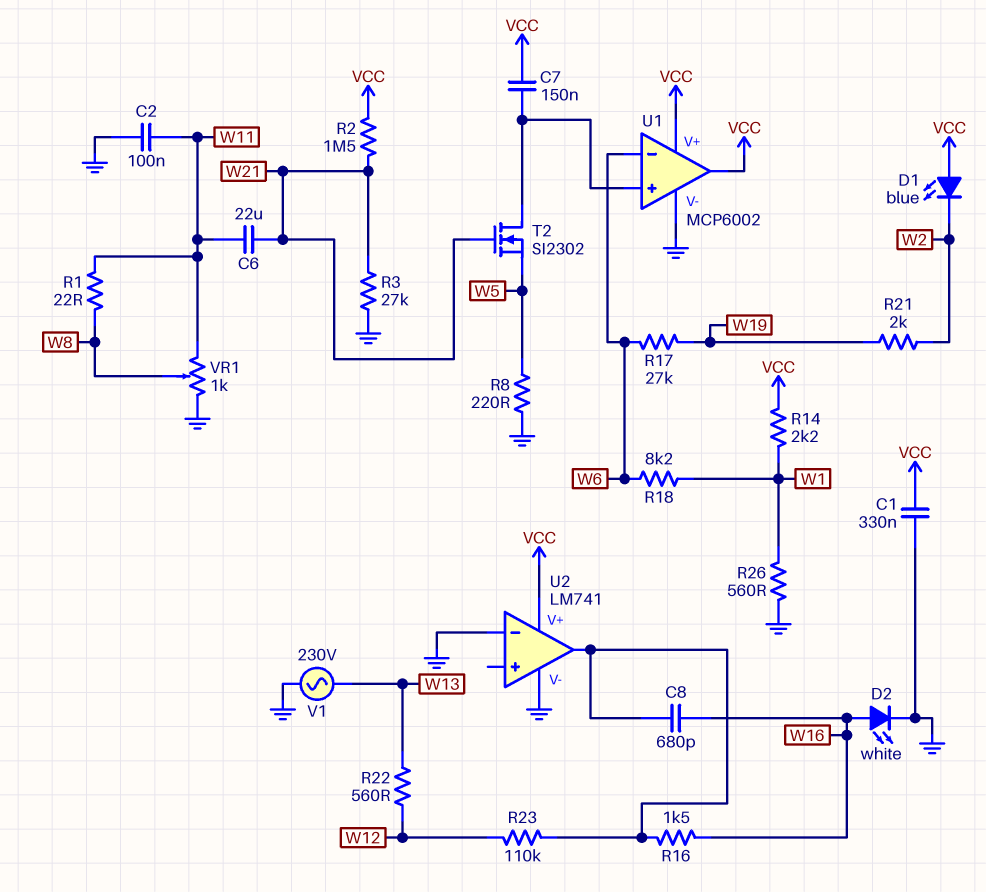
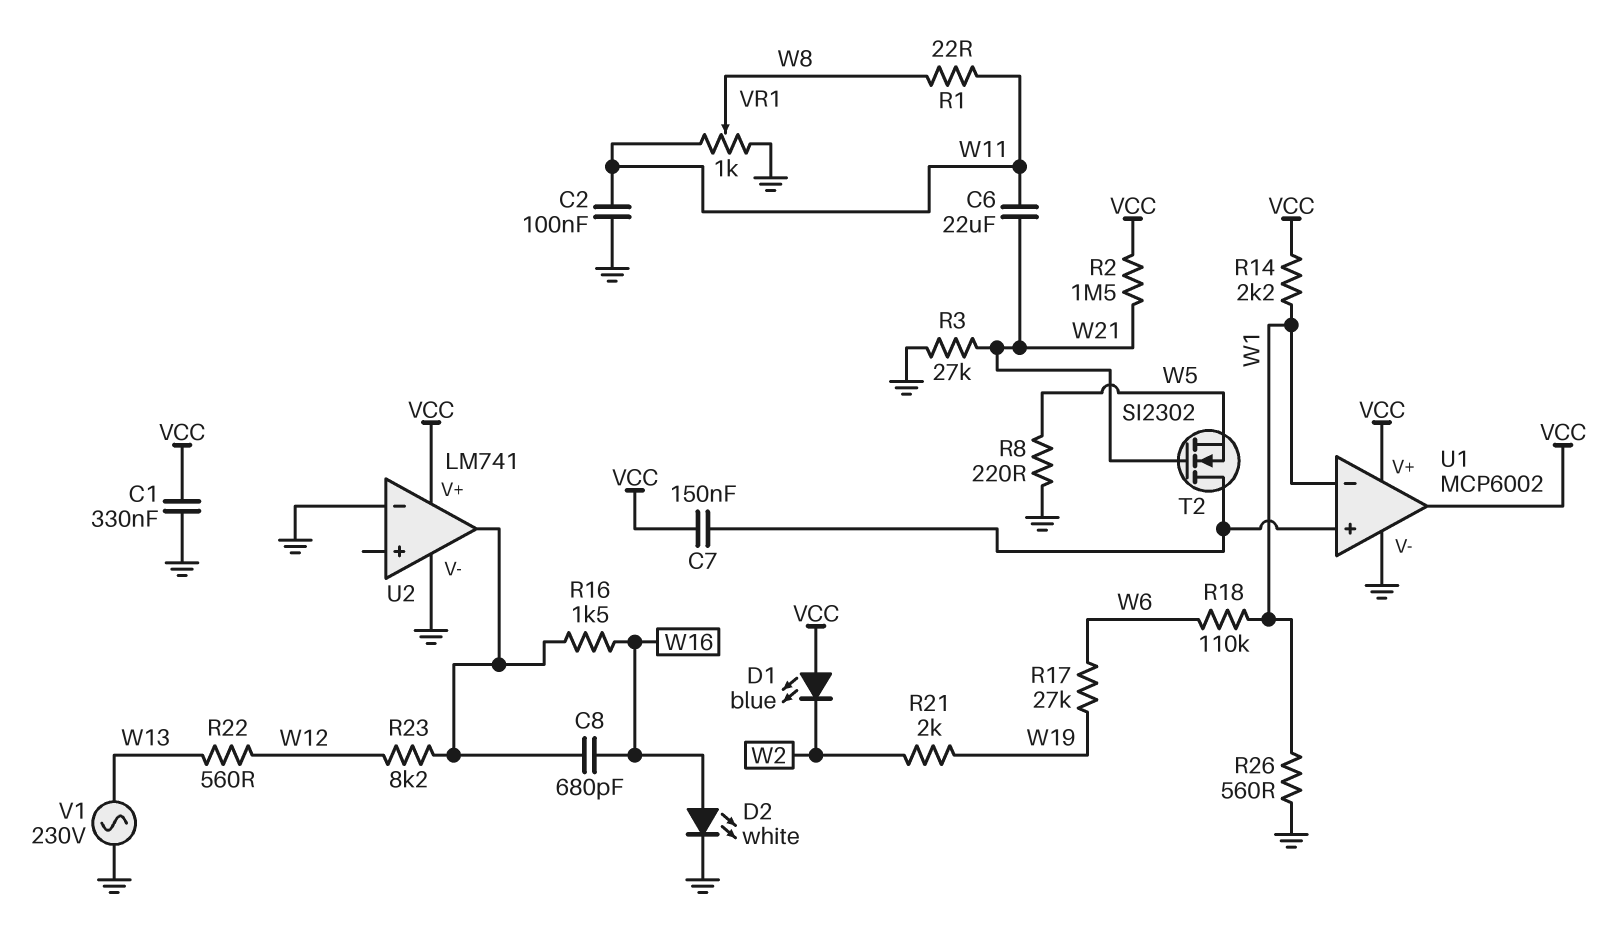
R18: 8.2k (W1, W6) -> 110k (W1, W6)
R23: 110k (U2/out, W12) -> 8.2k (U2/out, W12)
U1 pin in-: W6 -> W1

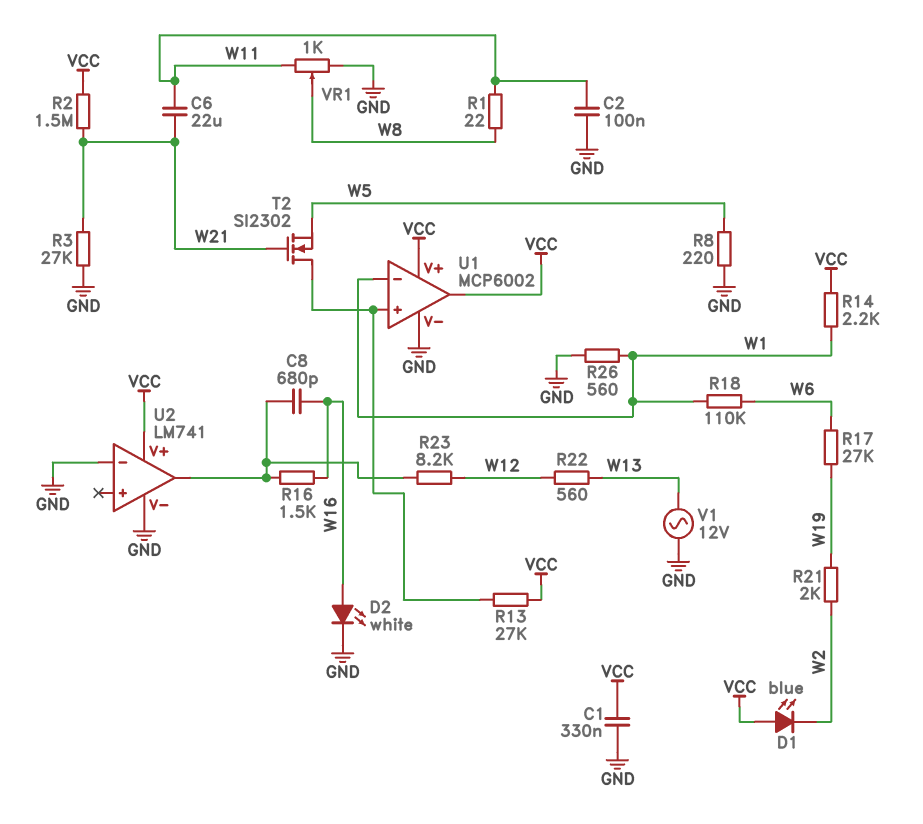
C7: 150nF (U1/in+, VCC) -> none
R13: none -> 27k (U1/in+, VCC)
V1: AC 230V (GND, W13) -> AC 12V (GND, W13)

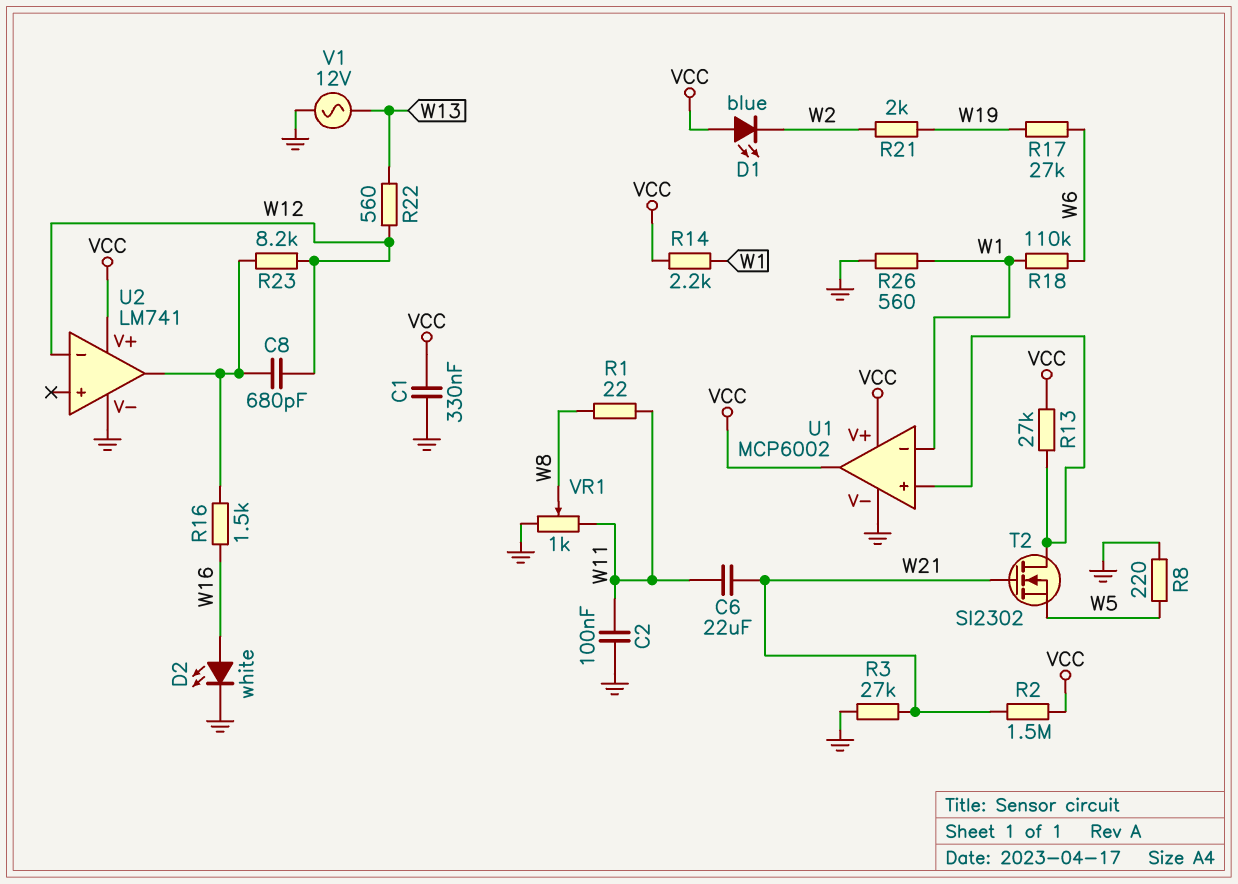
C8: 680pF (U2/out, W16) -> 680pF (U2/out, W12)
U2 pin in-: GND -> W12

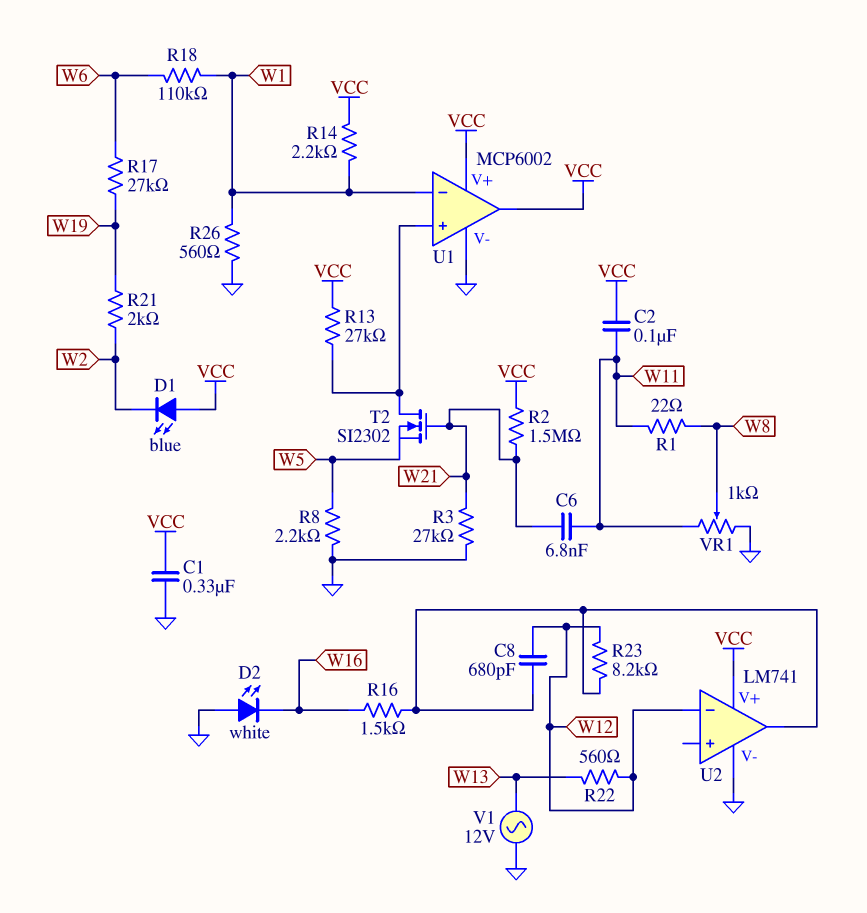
C2: 100nF (GND, W11) -> 100nF (VCC, W11)
C6: 22uF (W11, W21) -> 6.8nF (W11, W21)
D2: LED white (A W16, K GND) -> LED white (A GND, K W16)
R8: 220 (GND, W5) -> 2.2k (GND, W5)

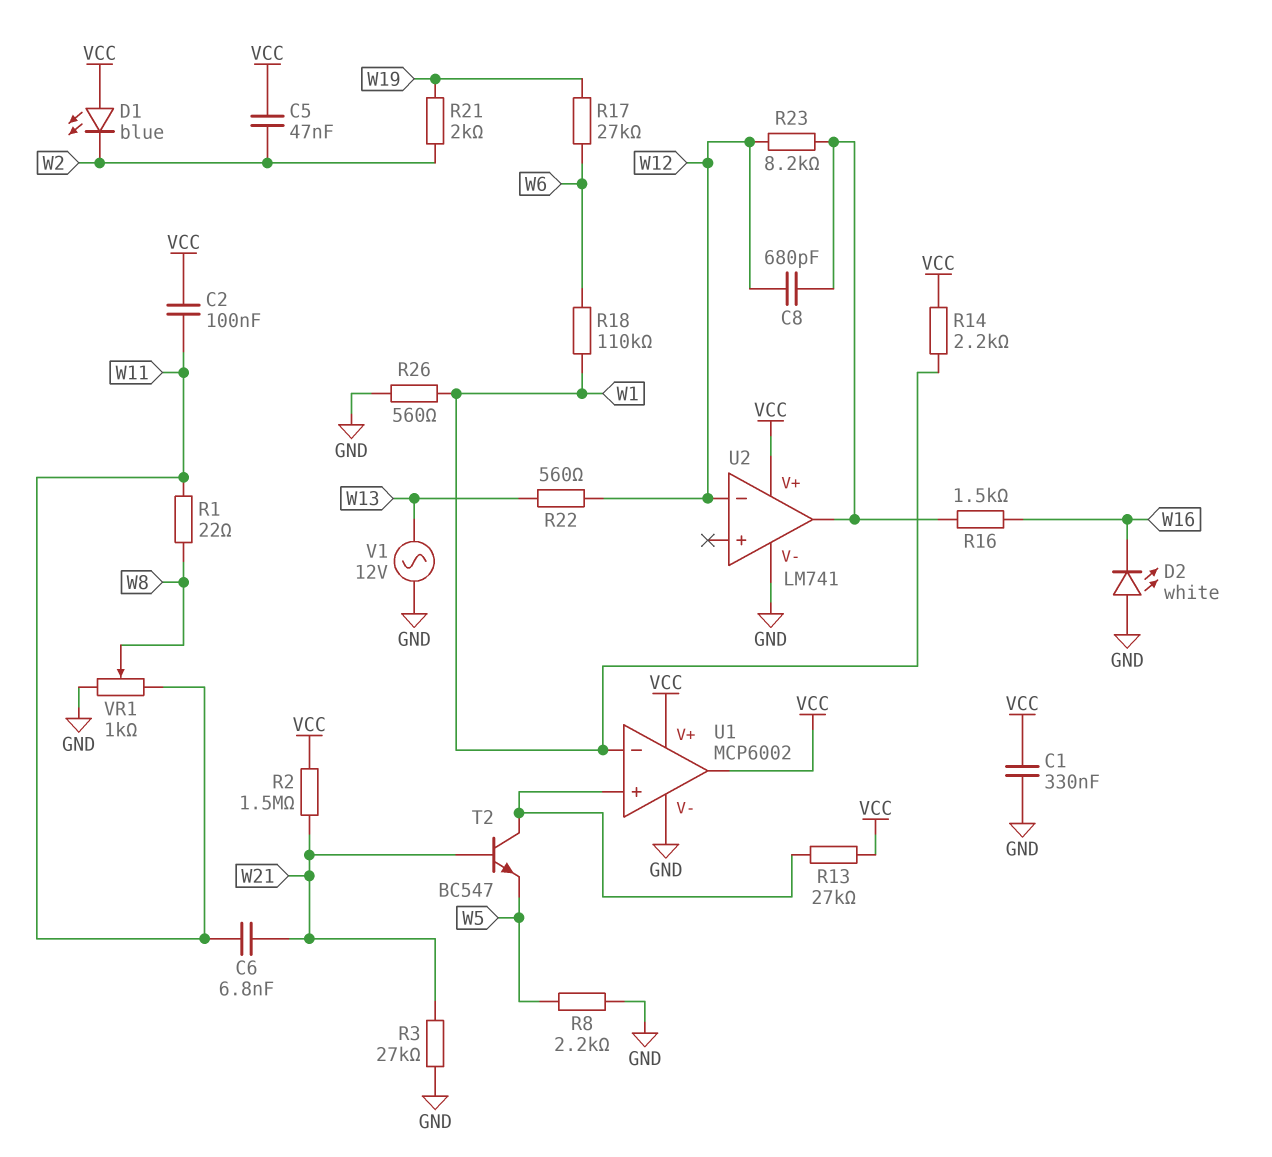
C5: none -> 47nF (VCC, W2)
T2: NMOS SI2302 (G W21, D U1/in+, S W5) -> NPN BC547 (B W21, C U1/in+, E W5)

